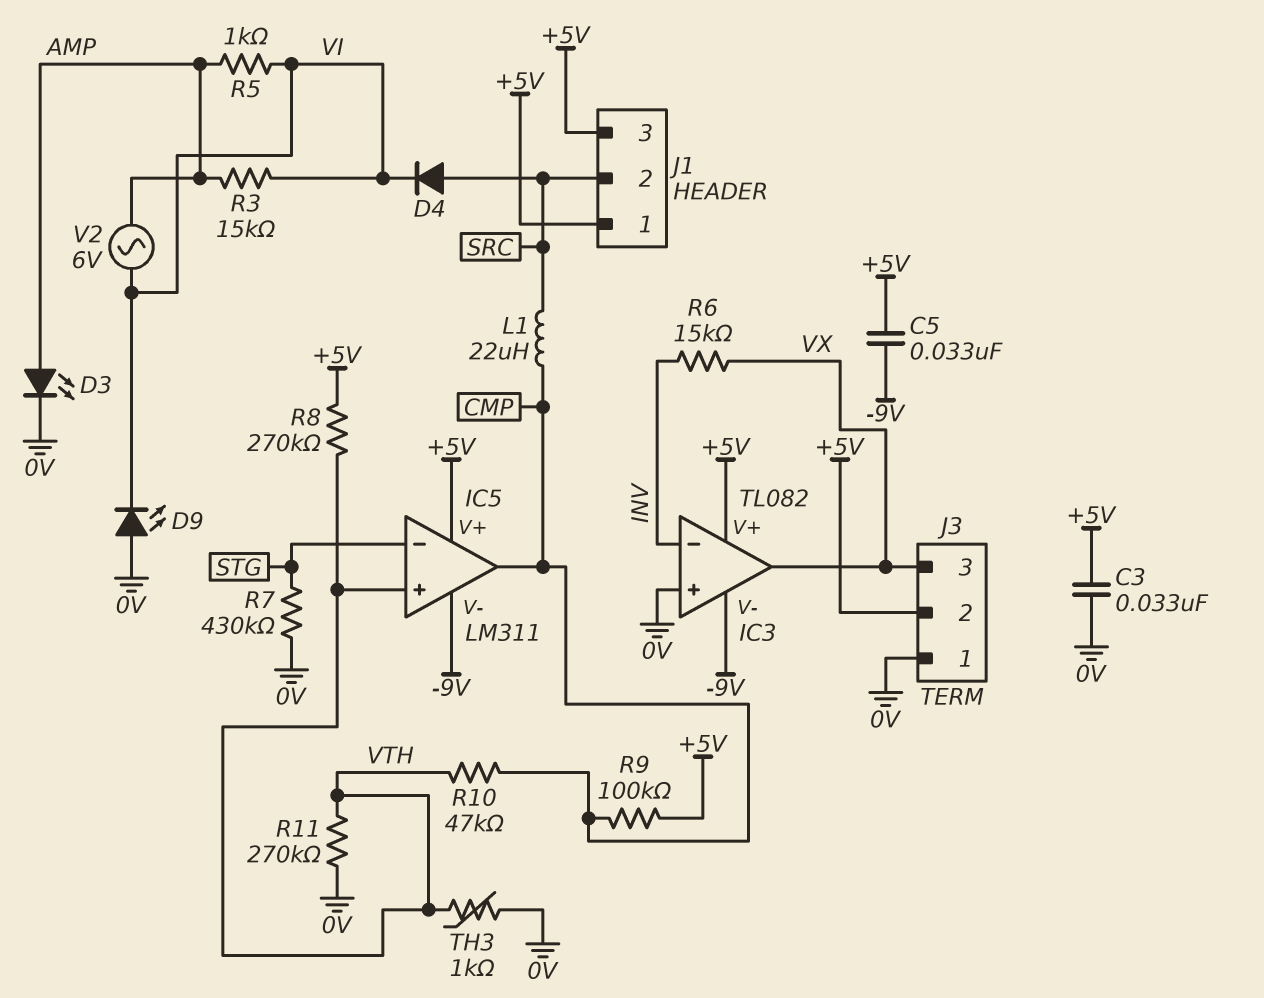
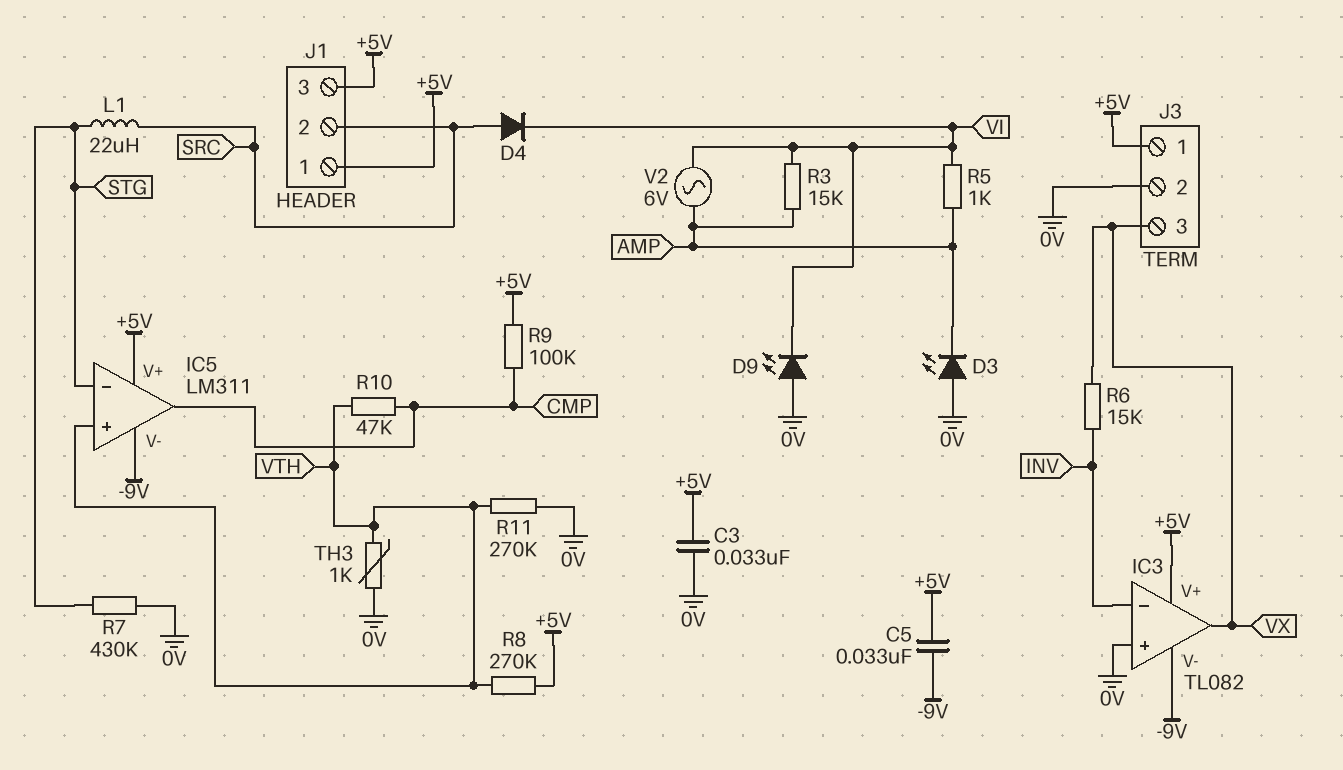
D3: LED (A AMP, K 0V) -> LED (A 0V, K AMP)
J3 pin 1: 0V -> +5V
J3 pin 2: +5V -> 0V
L1: 22uH (CMP, SRC) -> 22uH (SRC, STG)

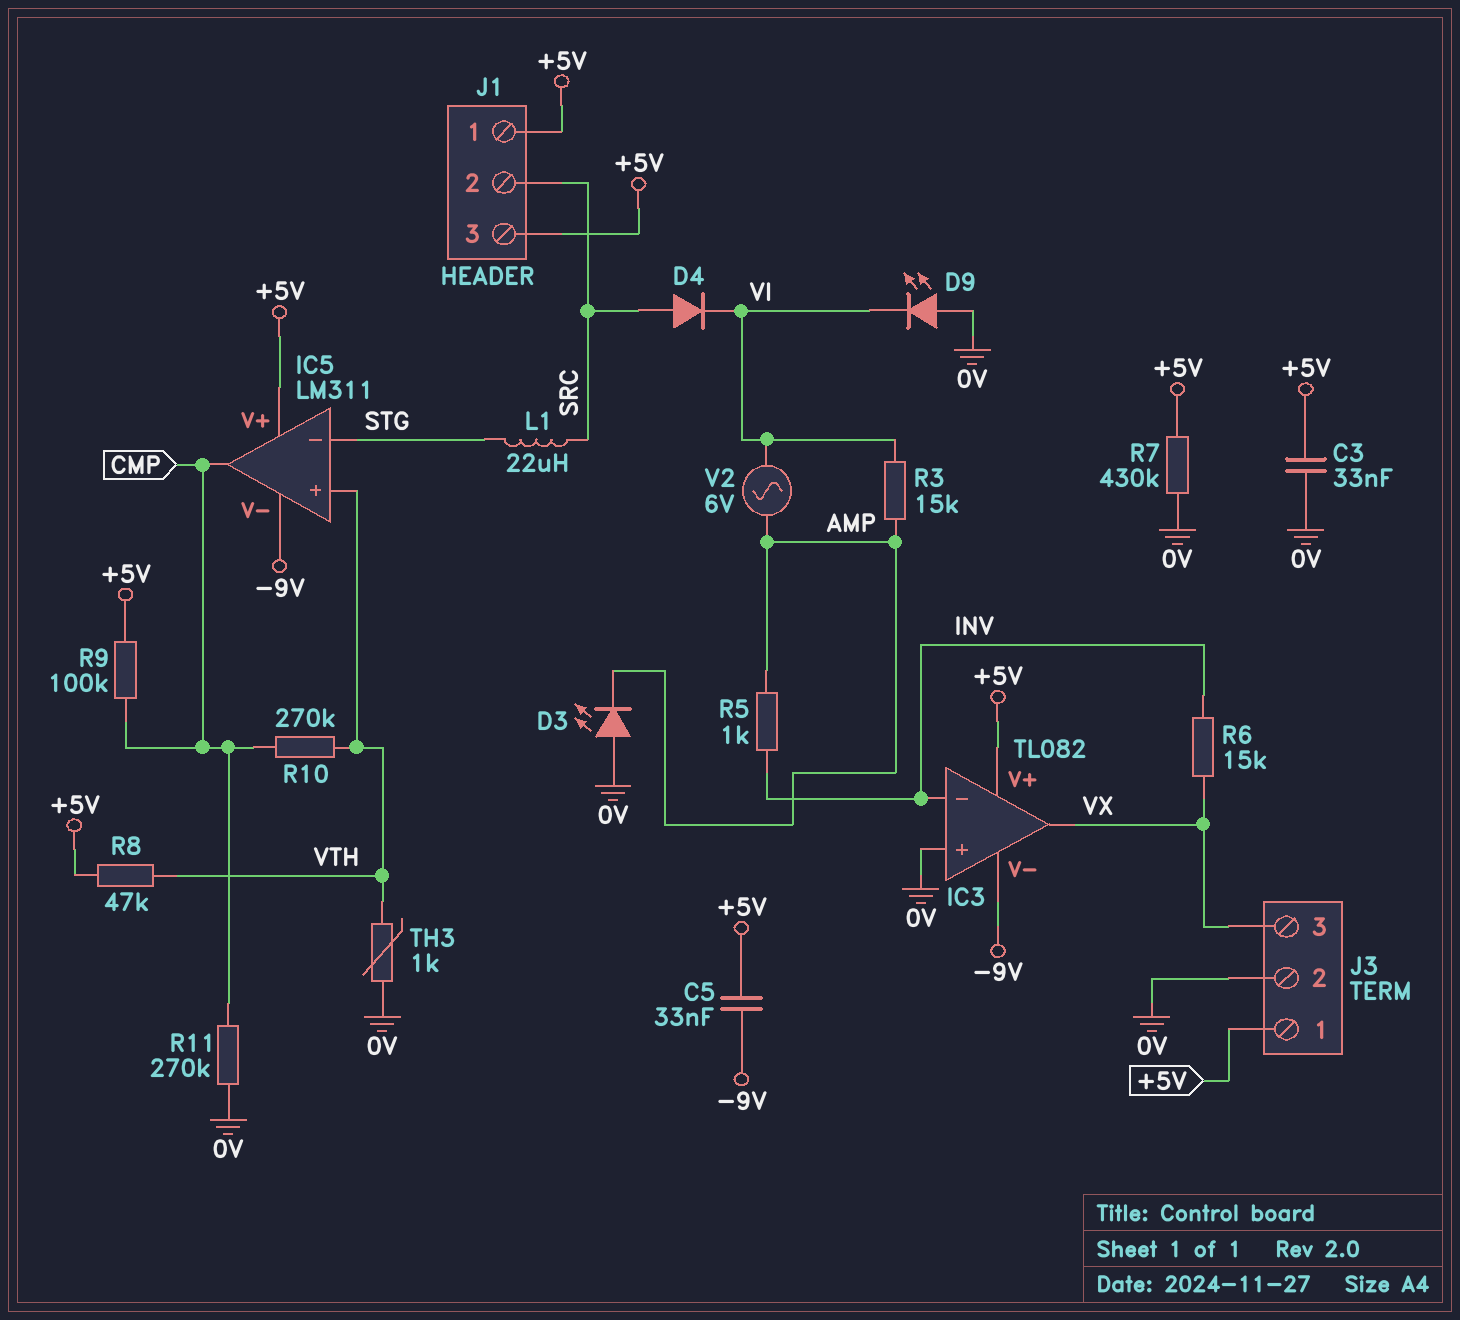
R5: 1k (AMP, VI) -> 1k (AMP, INV)
R7: 430k (0V, STG) -> 430k (+5V, 0V)
R8: 270k (+5V, VTH) -> 47k (+5V, VTH)
R10: 47k (CMP, VTH) -> 270k (CMP, VTH)
R11: 270k (0V, VTH) -> 270k (0V, CMP)

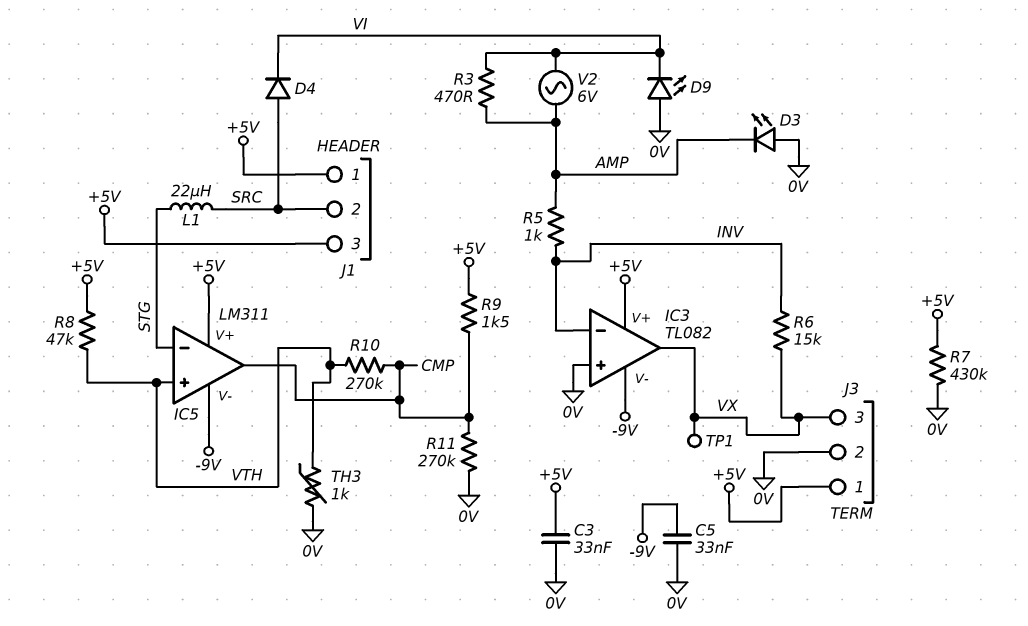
C5: 33nF (+5V, -9V) -> 33nF (-9V, 0V)
R3: 15k (AMP, VI) -> 470 (AMP, VI)
R9: 100k (+5V, CMP) -> 1.5k (+5V, CMP)
TP1: none -> test point (VX)

